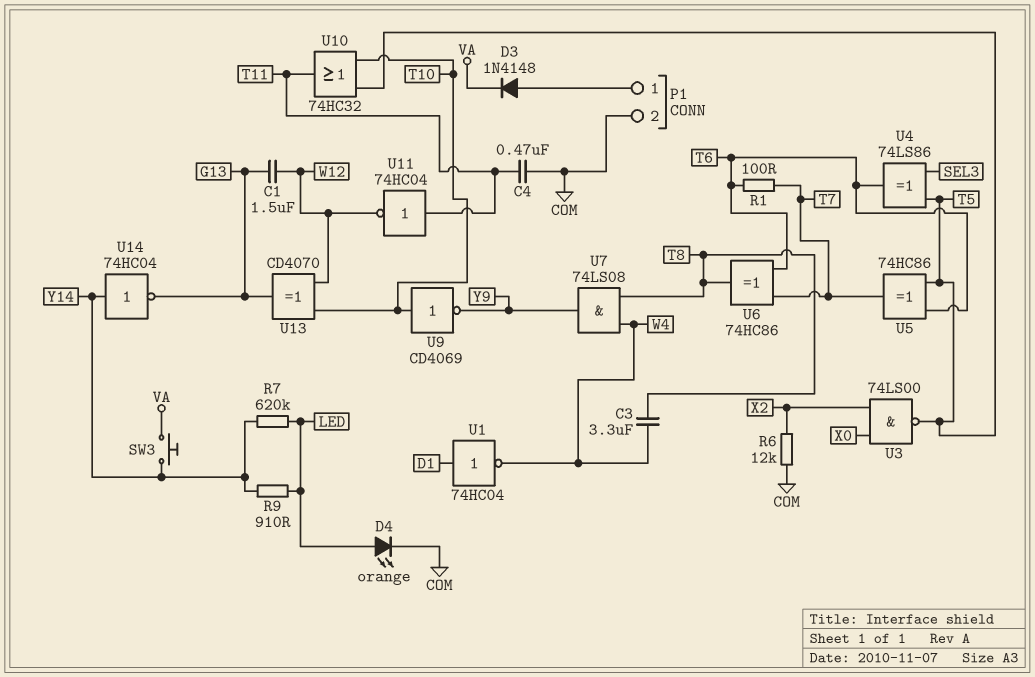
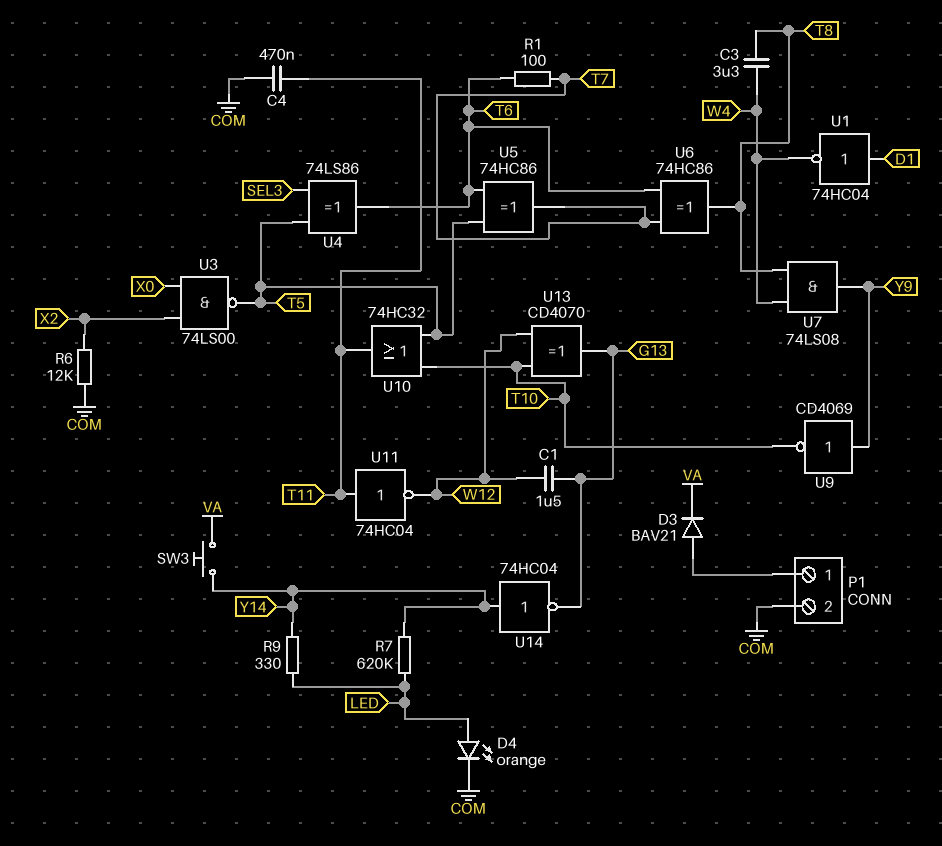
D3: diode 1N4148 (A P1/1, K VA) -> diode BAV21 (A P1/1, K VA)
R9: 910 (LED, Y14) -> 330 (LED, Y14)
U9: NOT CD4069 (in T10, out Y9) -> NOT CD4069 (in Y9, out T10)

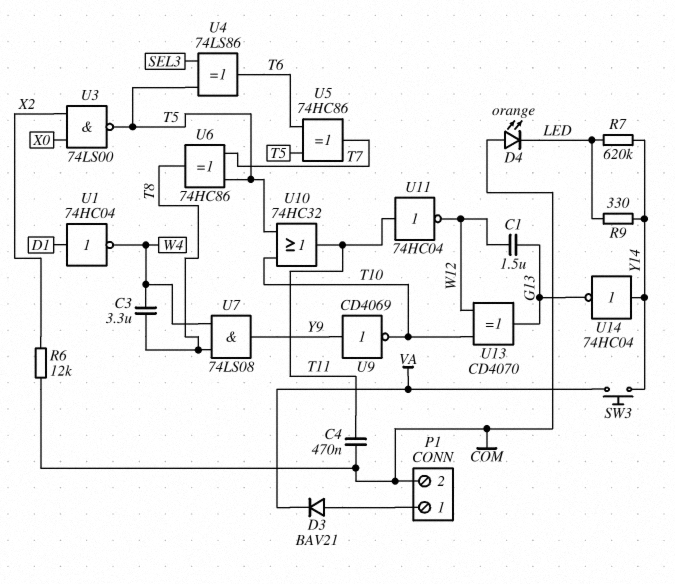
D4: LED orange (A LED, K COM) -> LED orange (A COM, K LED)
R1: 100 (T6, T7) -> none
U6: XOR 74HC86 (in T6, in T7, out T8) -> XOR 74HC86 (in T5, in T7, out T8)

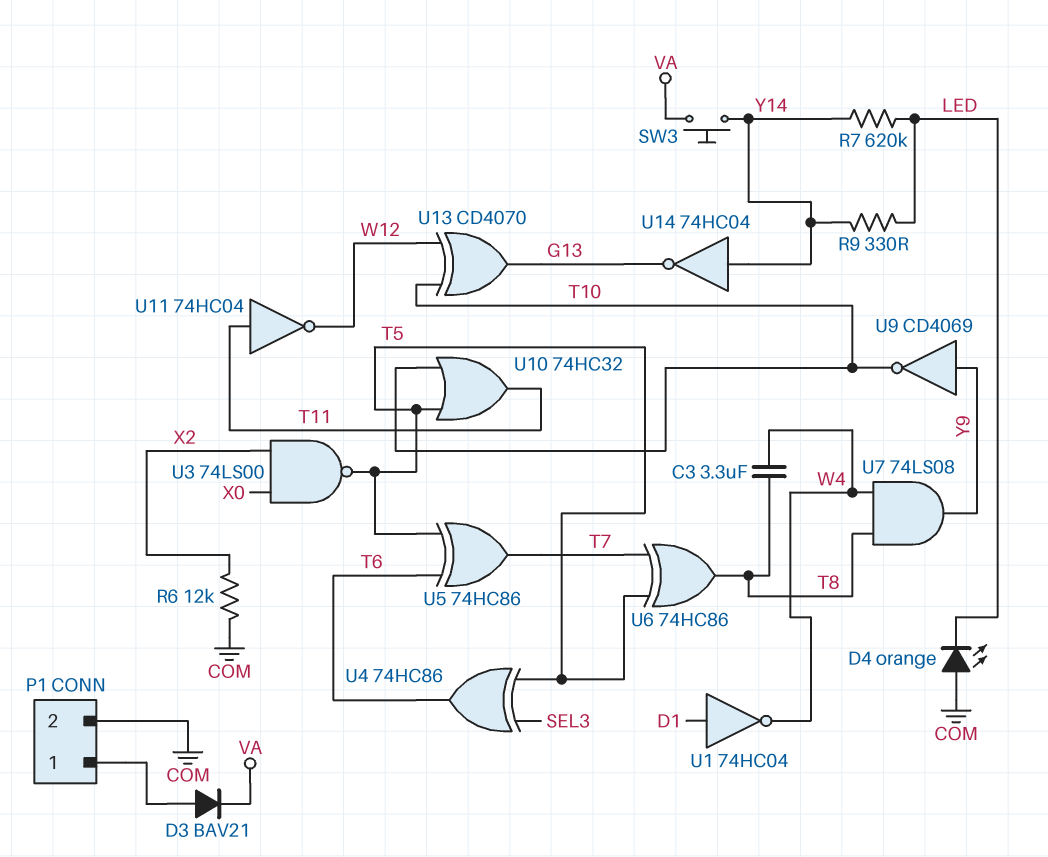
C1: 1.5uF (G13, W12) -> none
C4: 470nF (COM, T11) -> none
U4: XOR 74LS86 (in SEL3, in T5, out T6) -> XOR 74HC86 (in SEL3, in T5, out T6)

